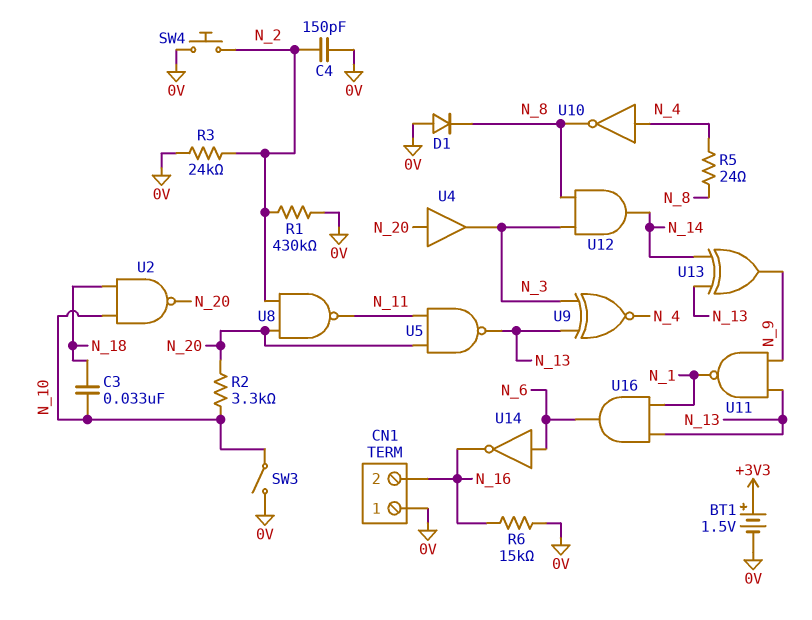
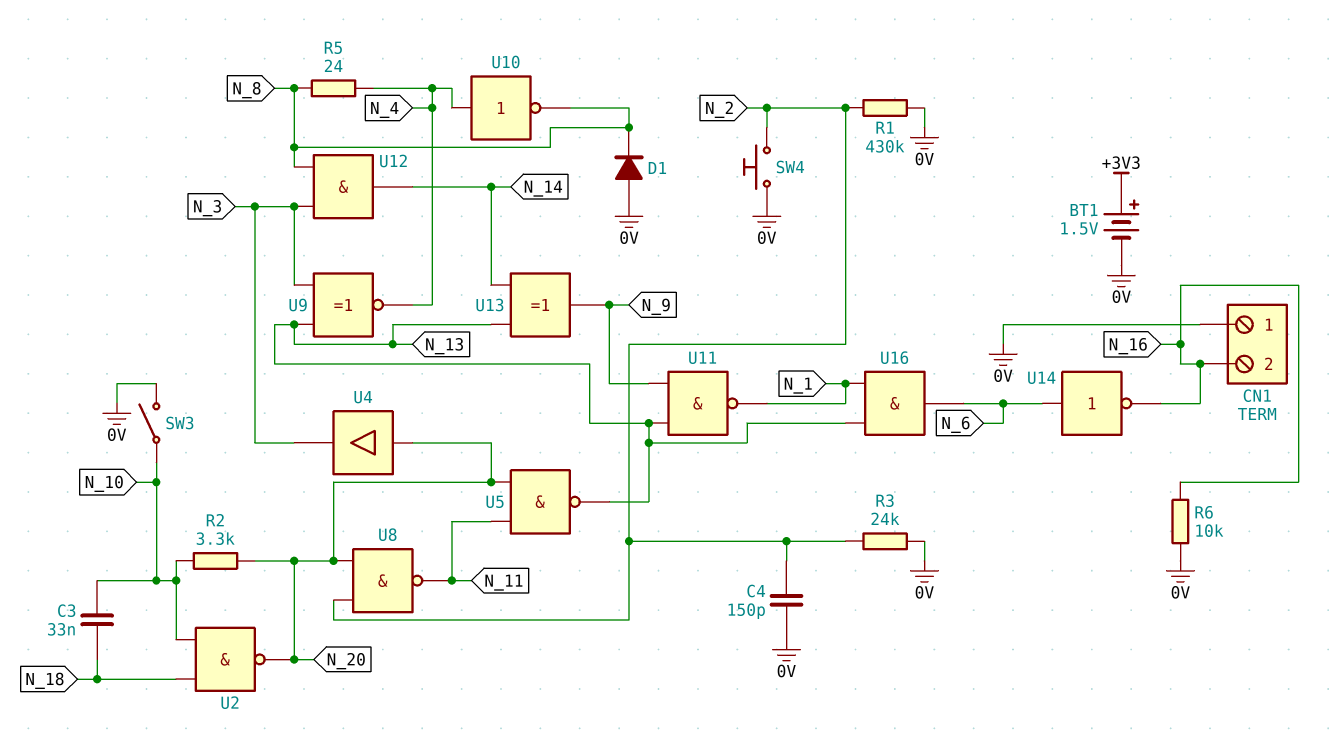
R6: 15k (0V, N_16) -> 10k (0V, N_16)

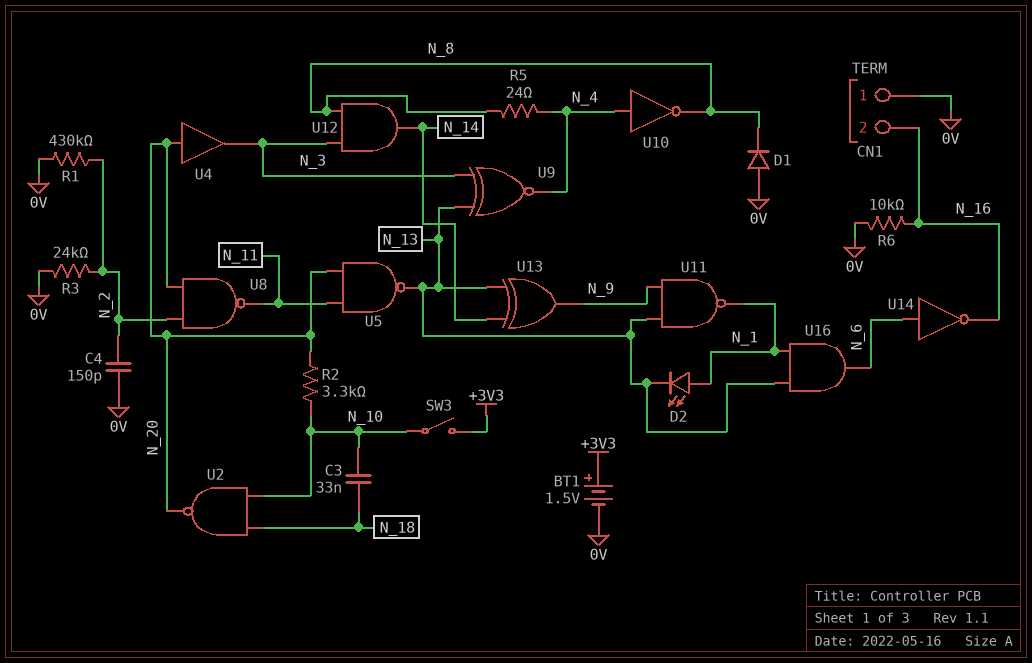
D2: none -> LED (A N_1, K N_13)
SW3: switch (0V, N_10) -> switch (+3V3, N_10)
SW4: button (0V, N_2) -> none

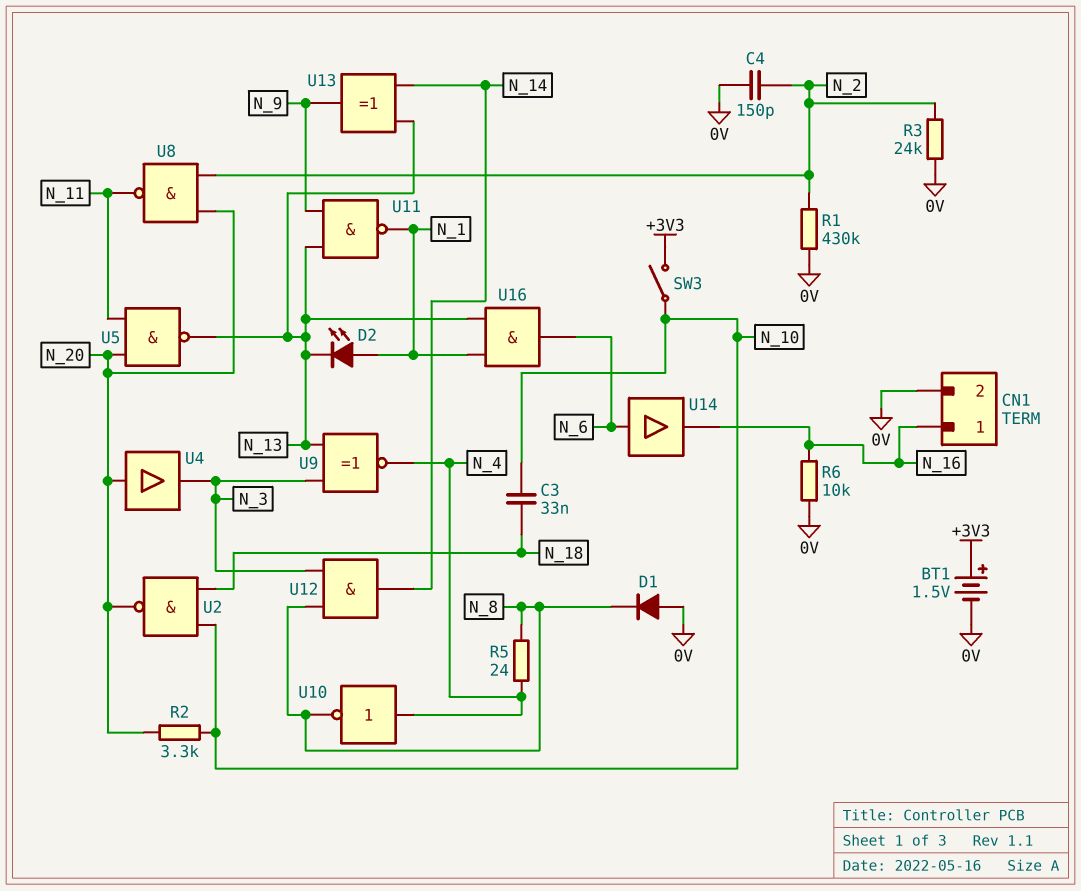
CN1 pin 1: 0V -> N_16
CN1 pin 2: N_16 -> 0V
U14: NOT (in N_6, out N_16) -> buffer (in N_6, out N_16)

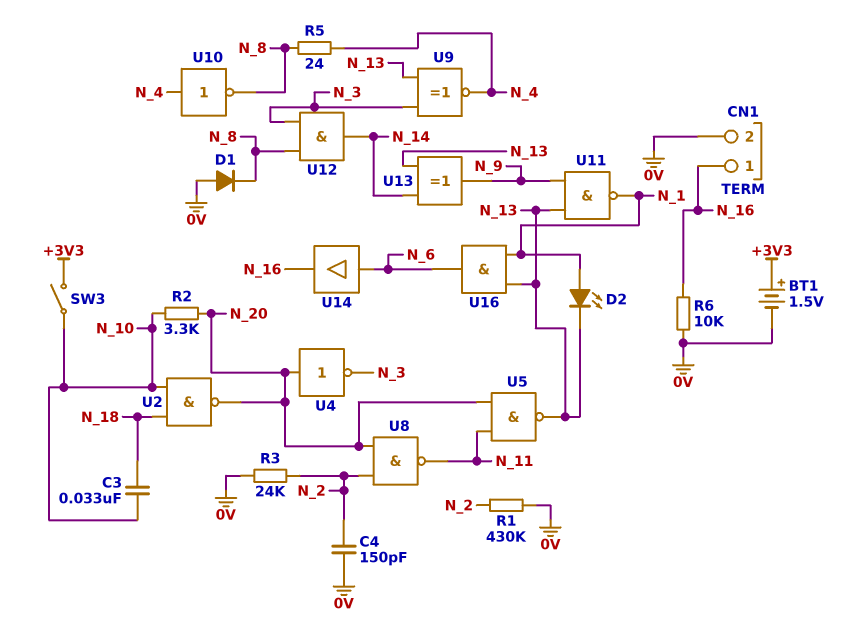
U4: buffer (in N_20, out N_3) -> NOT (in N_20, out N_3)

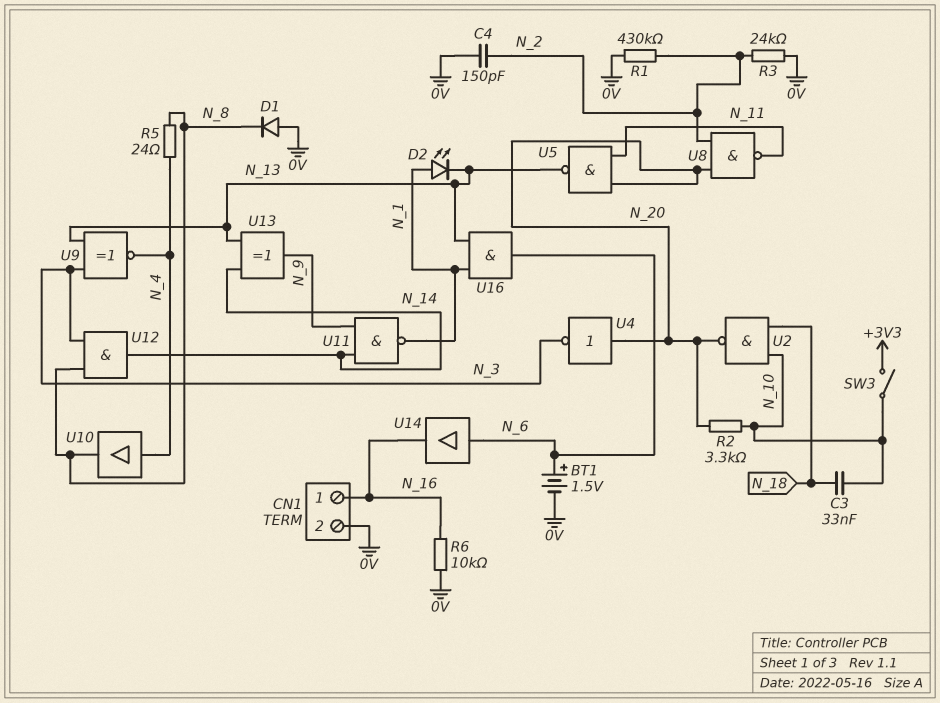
BT1: 1.5V (plus +3V3, minus 0V) -> 1.5V (plus N_6, minus 0V)
U10: NOT (in N_4, out N_8) -> buffer (in N_4, out N_8)
U11: NAND (in N_9, in N_13, out N_1) -> NAND (in N_9, in N_14, out N_1)

